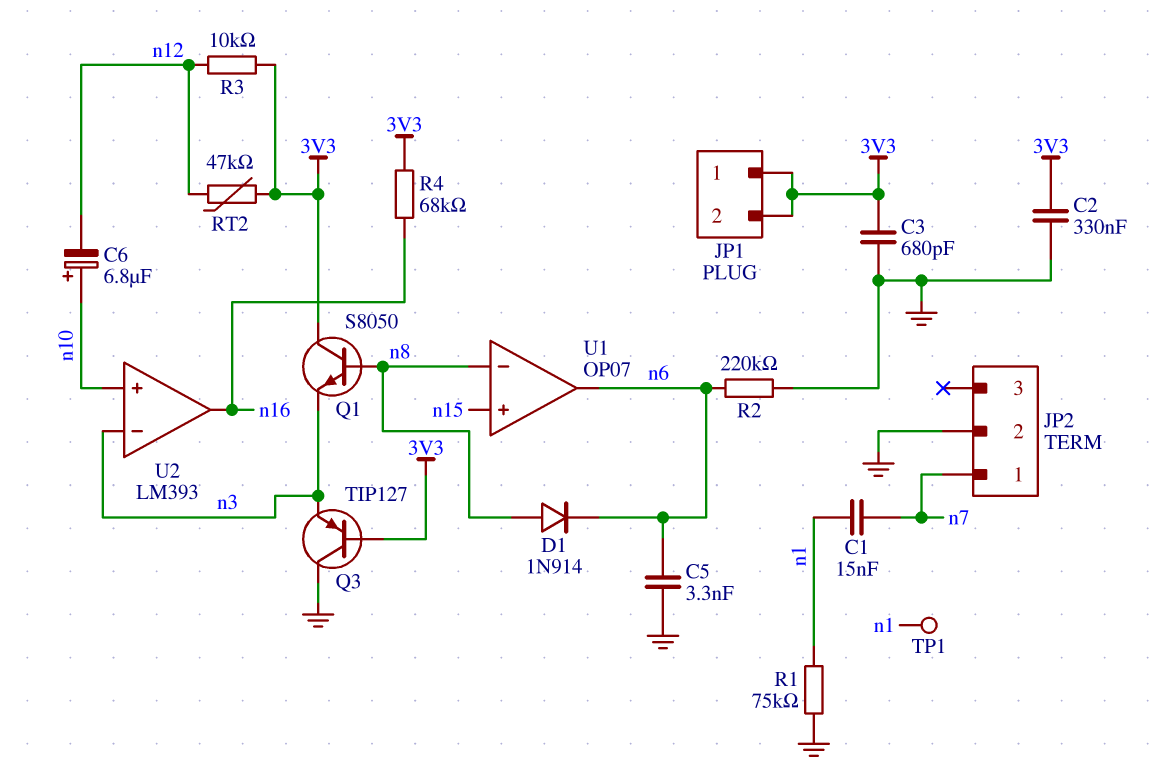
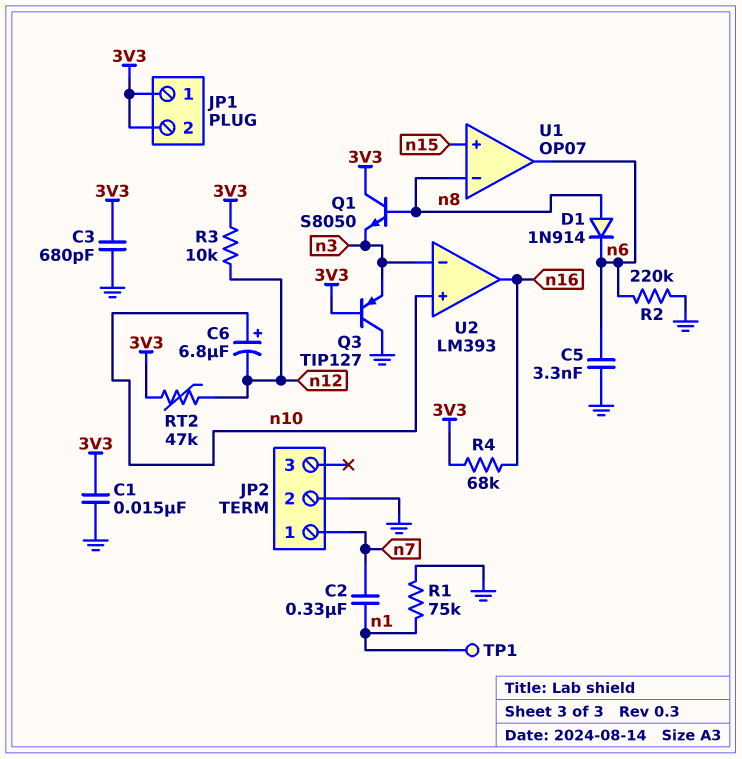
C1: 15nF (n1, n7) -> 15nF (3V3, GND)
C2: 330nF (3V3, GND) -> 330nF (n1, n7)

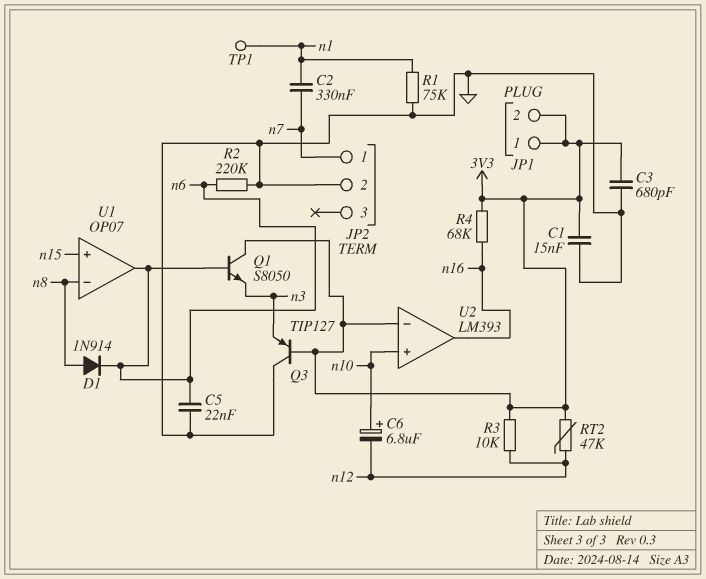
C5: 3.3nF (GND, n6) -> 22nF (GND, n6)
Q1: NPN S8050 (B n8, C 3V3, E n3) -> NPN S8050 (B n6, C 3V3, E n3)
U2 pin in-: n3 -> 3V3

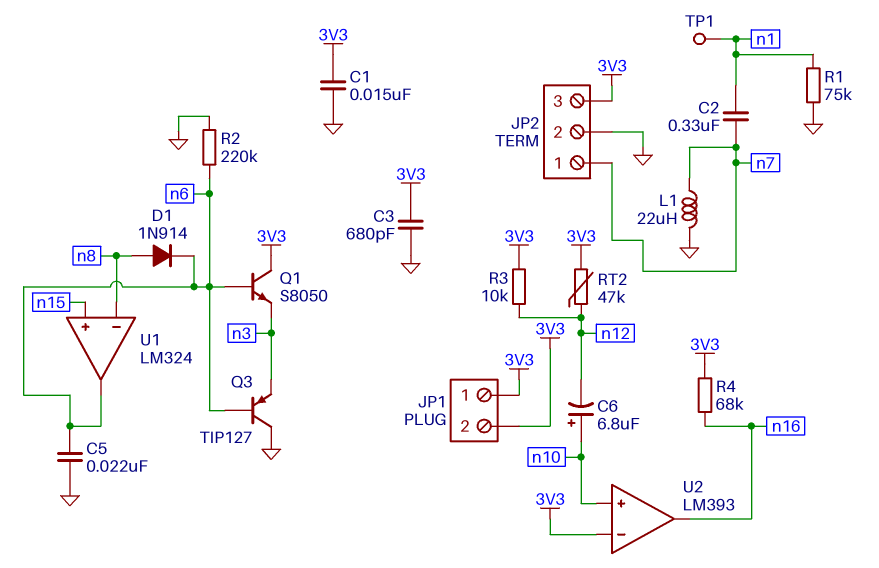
JP2 pin 3: none -> 3V3
L1: none -> 22uH (GND, n7)
Q3: PNP TIP127 (B 3V3, C GND, E n3) -> PNP TIP127 (B n6, C GND, E n3)
U1: OP07 -> LM324

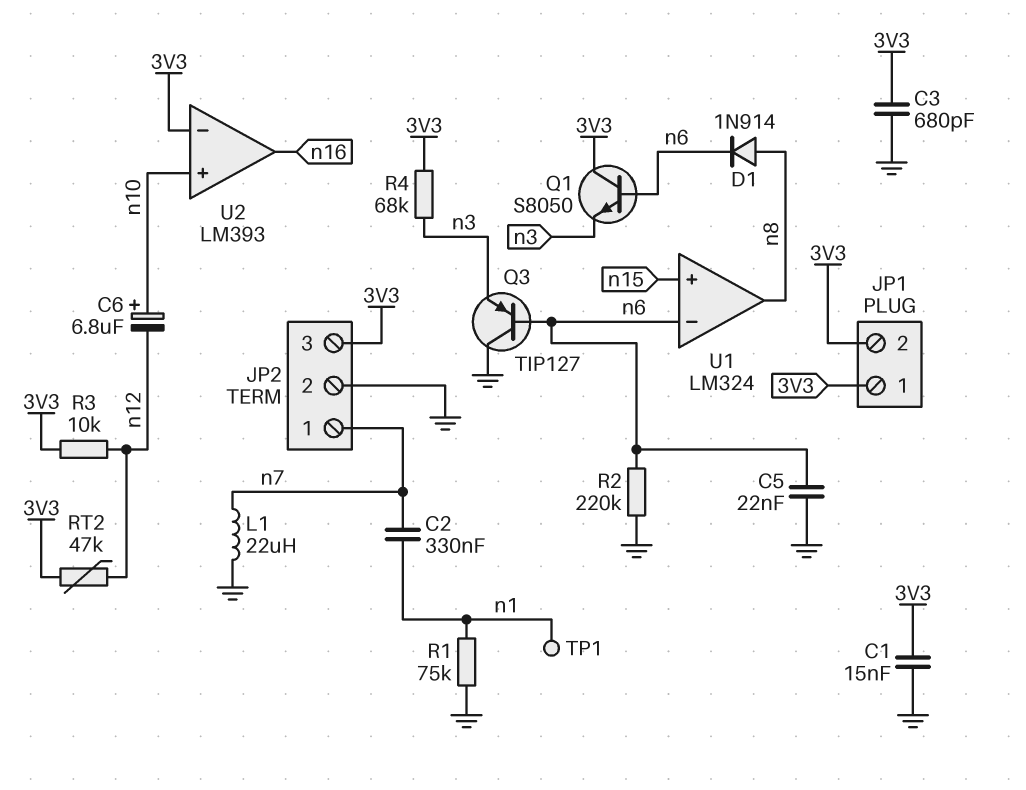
R4: 68k (3V3, n16) -> 68k (3V3, n3)
U1 pin in-: n8 -> n6
U1 pin out: n6 -> n8

